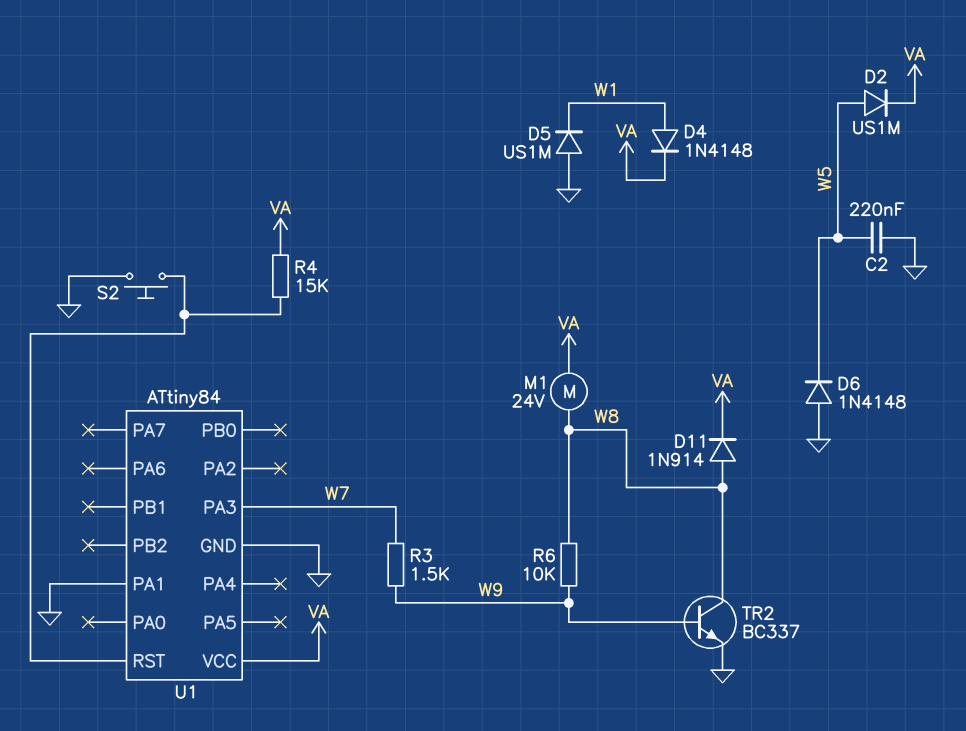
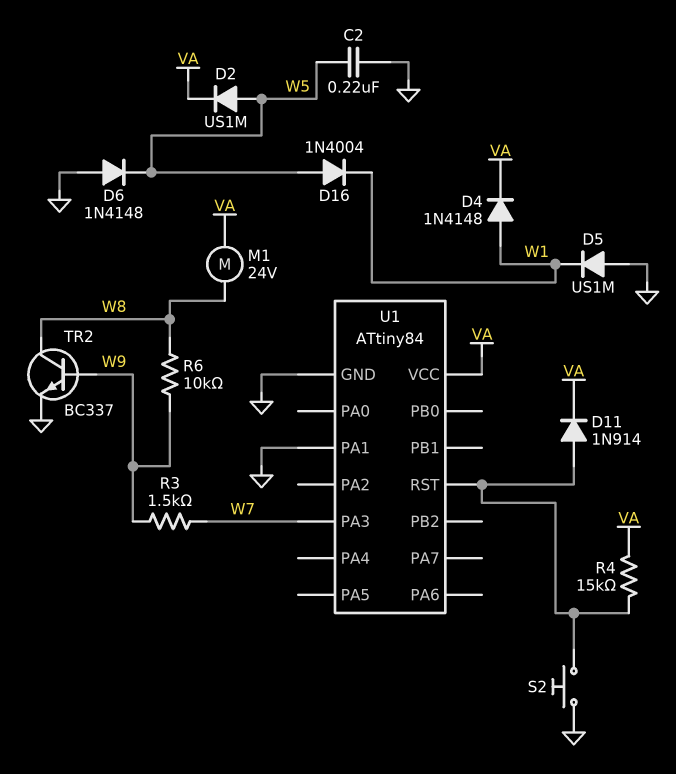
D11: diode 1N914 (A W8, K VA) -> diode 1N914 (A U1/RST, K VA)
D16: none -> diode 1N4004 (A W5, K W1)

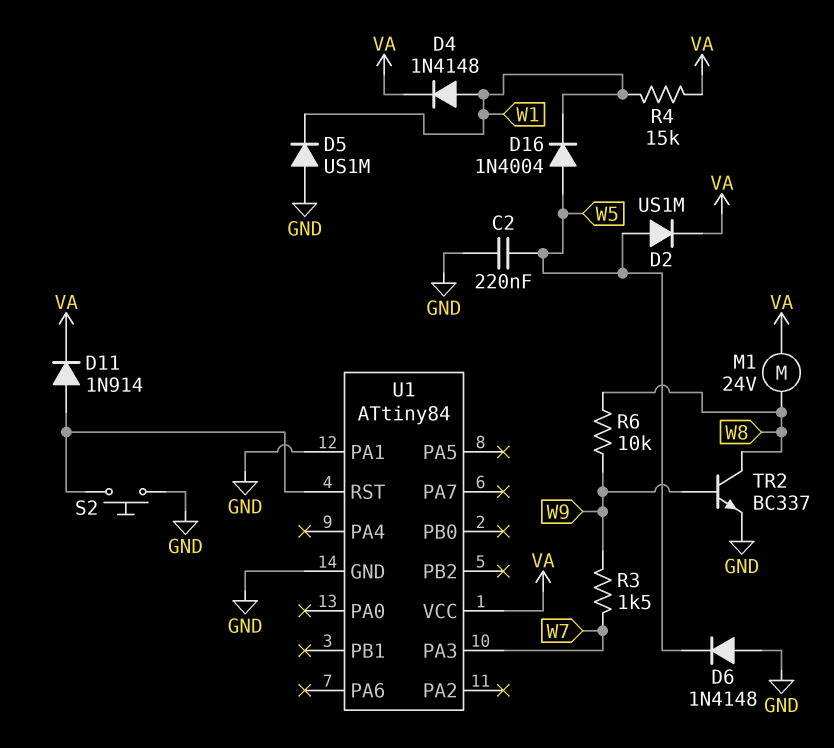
R4: 15k (U1/RST, VA) -> 15k (VA, W1)

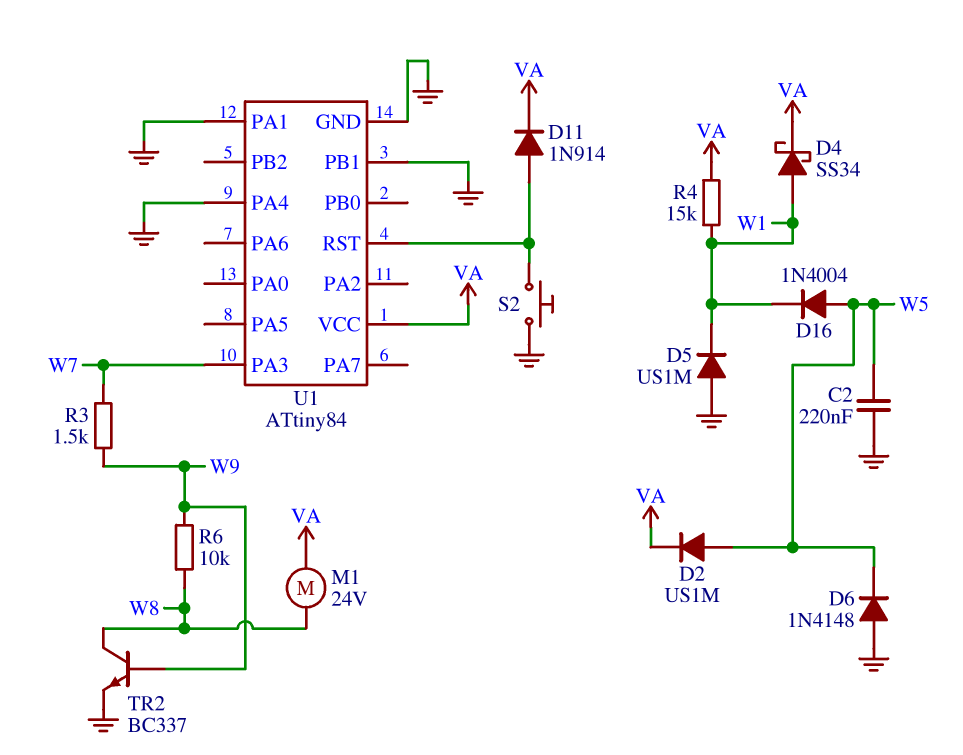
D4: diode 1N4148 (A W1, K VA) -> schottky SS34 (A W1, K VA)
U1 pin PA4: none -> GND
U1 pin PB1: none -> GND

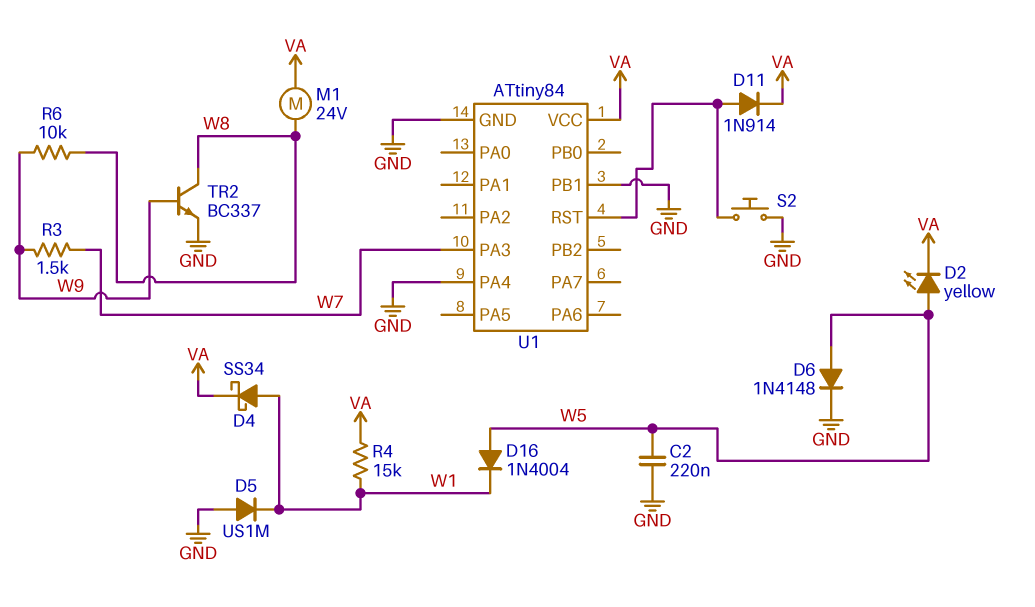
D2: diode US1M (A W5, K VA) -> LED yellow (A W5, K VA)
D6: diode 1N4148 (A GND, K W5) -> diode 1N4148 (A W5, K GND)
U1 pin PA1: GND -> none

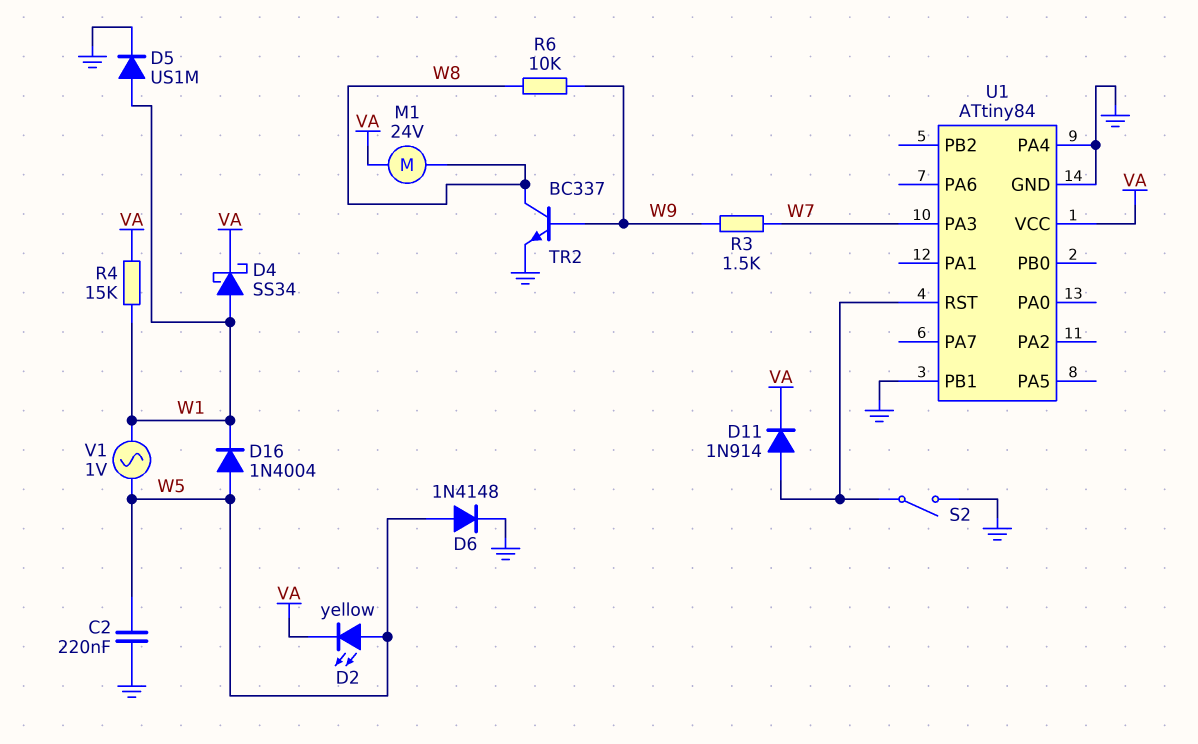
D5: diode US1M (A GND, K W1) -> diode US1M (A W1, K GND)
S2: button (GND, U1/RST) -> switch (GND, U1/RST)
V1: none -> AC 1V (W1, W5)

